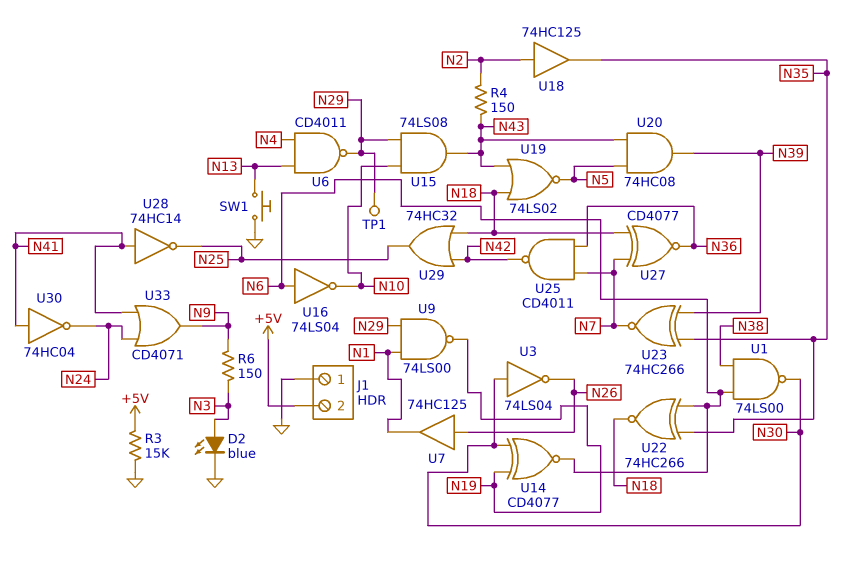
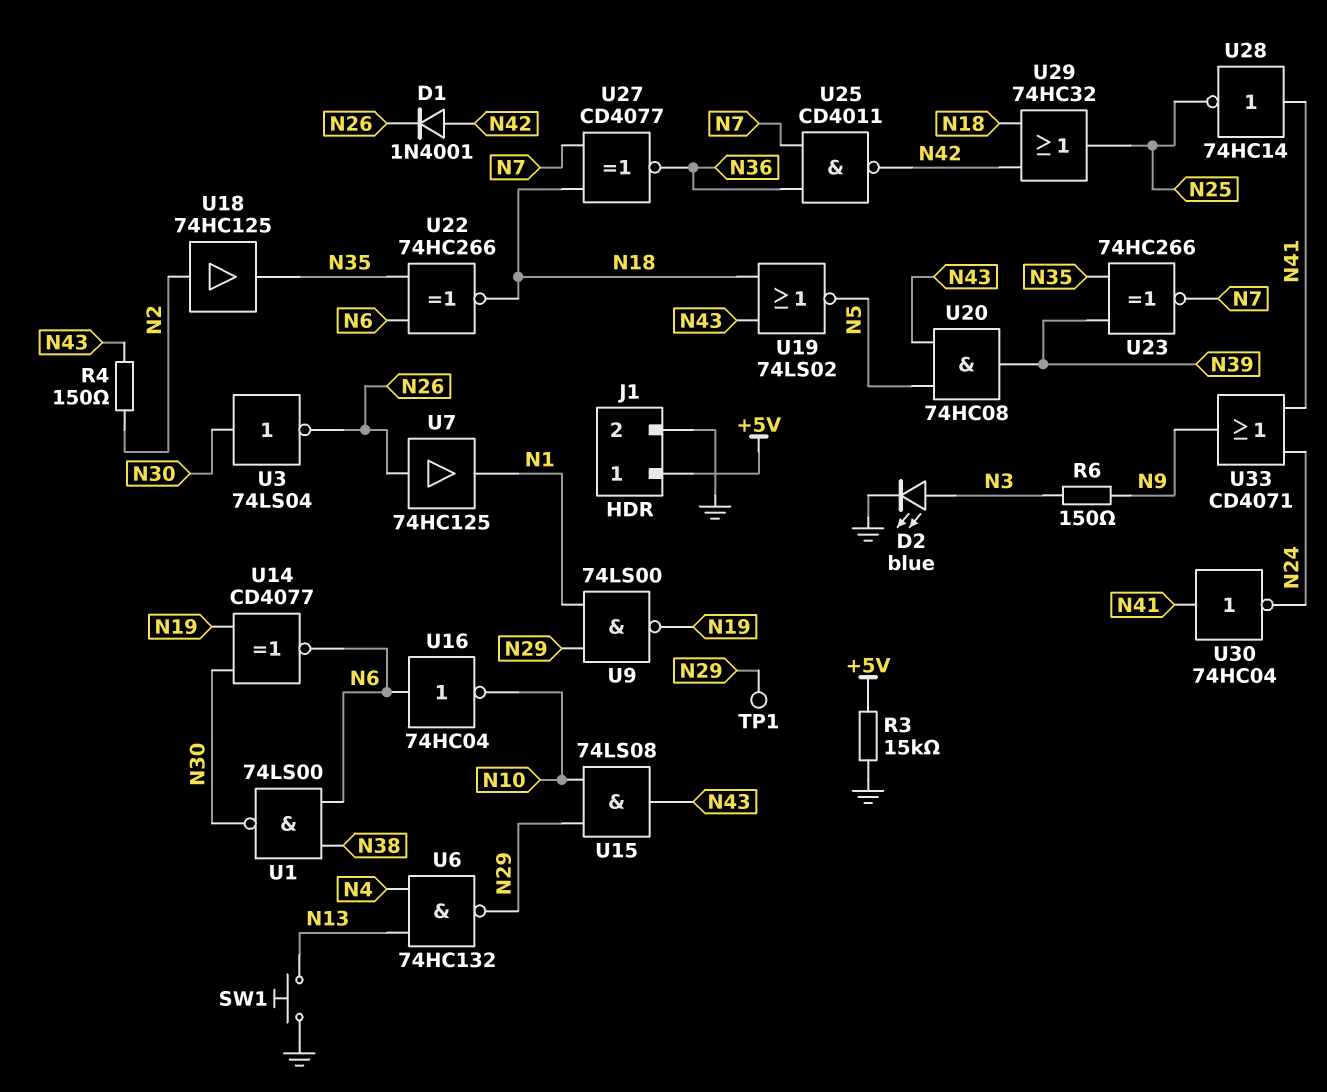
D1: none -> diode 1N4001 (A N42, K N26)
J1 pin 1: GND -> +5V
J1 pin 2: +5V -> GND
U6: NAND CD4011 (in N4, in N13, out N29) -> NAND 74HC132 (in N4, in N13, out N29)
U16: NOT 74LS04 (in N6, out N10) -> NOT 74HC04 (in N6, out N10)

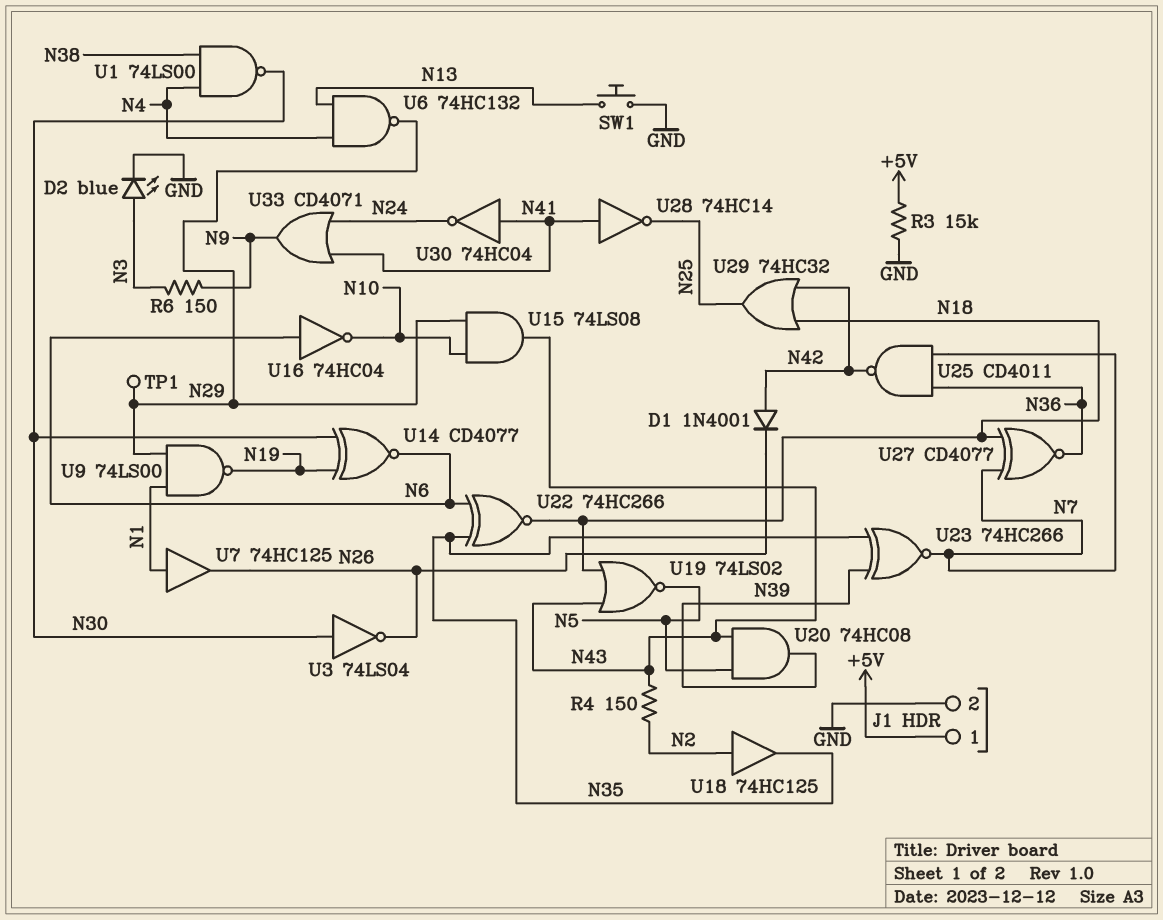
U1: NAND 74LS00 (in N6, in N38, out N30) -> NAND 74LS00 (in N4, in N38, out N30)
U7: buffer 74HC125 (in N26, out N1) -> buffer 74HC125 (in N1, out N26)

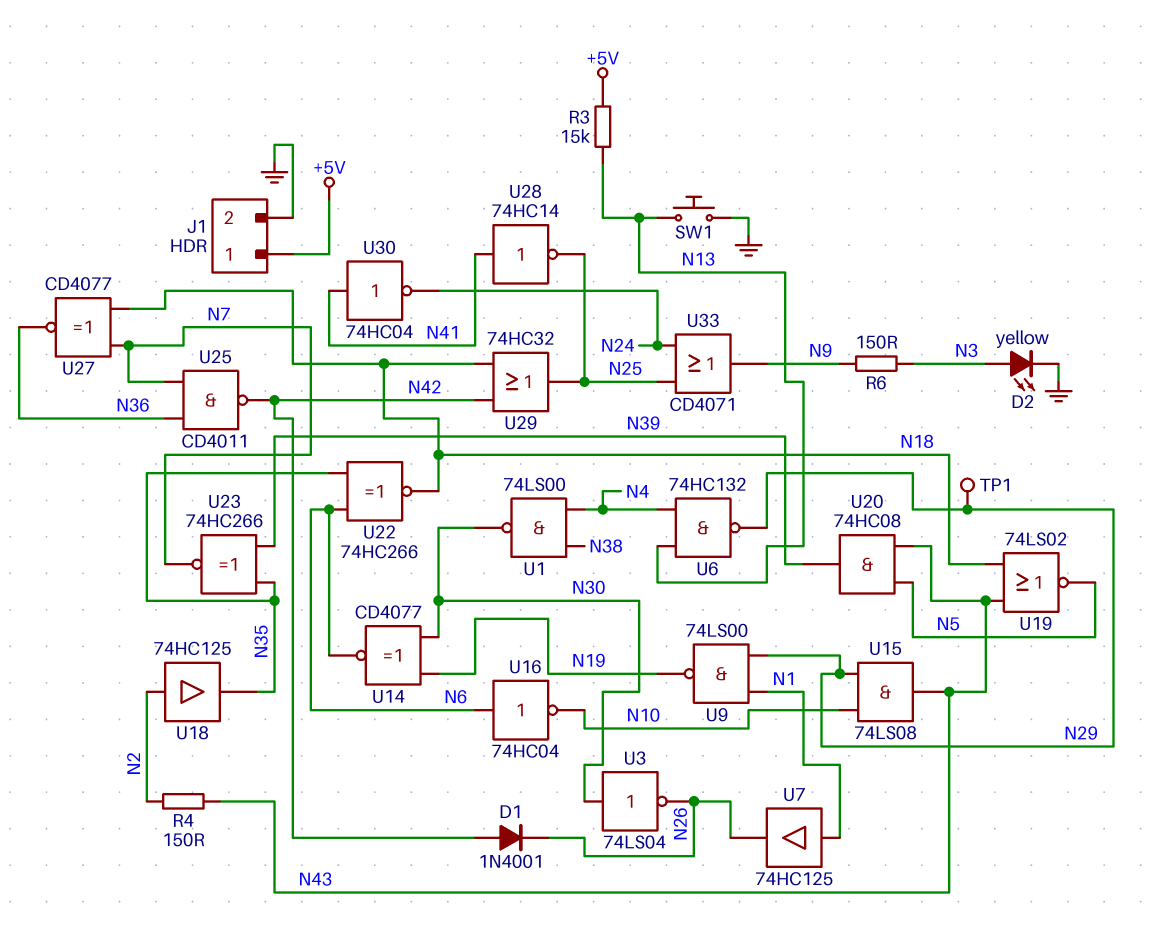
D2: LED blue (A N3, K GND) -> LED yellow (A N3, K GND)
R3: 15k (+5V, GND) -> 15k (+5V, N13)
U33: OR CD4071 (in N24, in N41, out N9) -> OR CD4071 (in N24, in N25, out N9)

